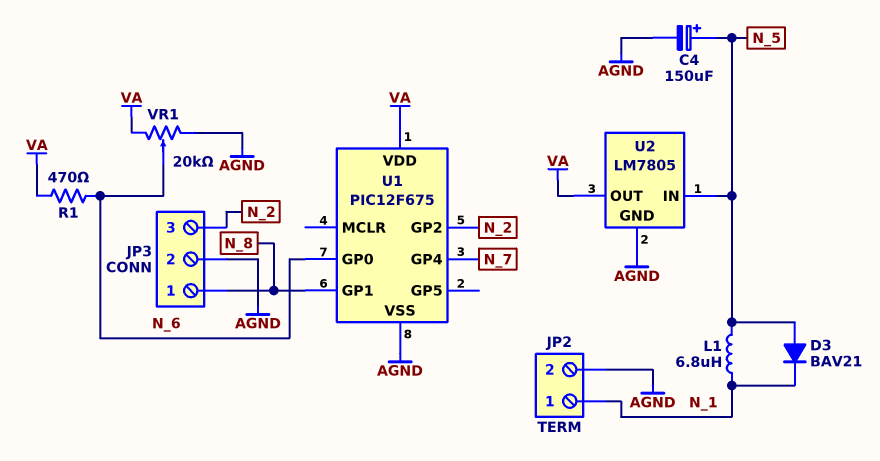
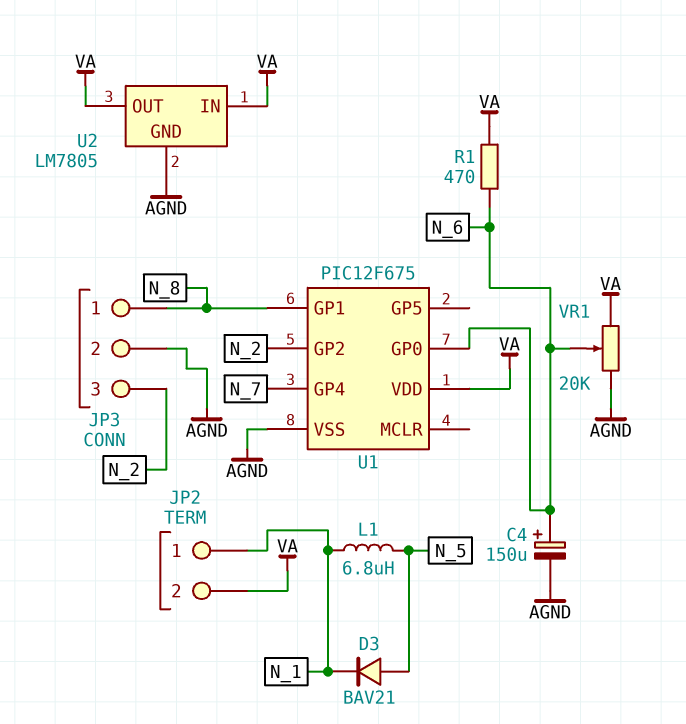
C4: 150uF (plus N_5, minus AGND) -> 150uF (plus N_6, minus AGND)
JP2 pin 2: AGND -> VA
U2 pin IN: N_5 -> VA

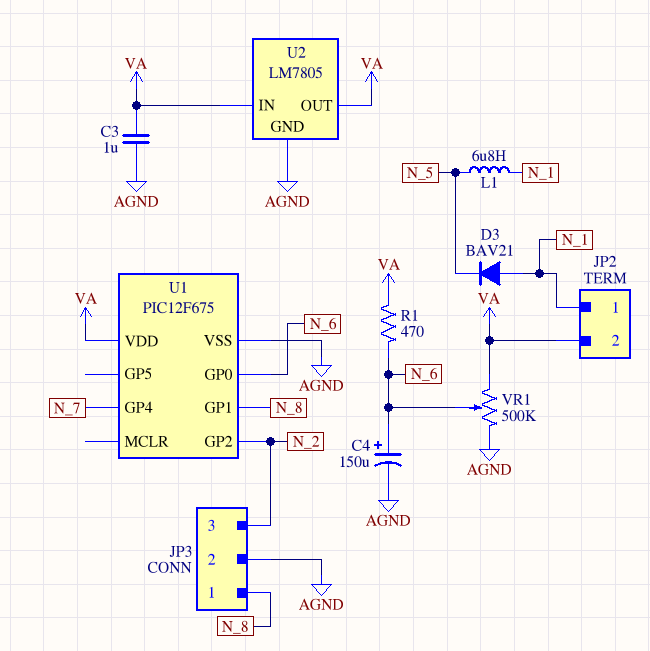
C3: none -> 1uF (AGND, VA)
D3: diode BAV21 (A N_5, K N_1) -> diode BAV21 (A N_1, K N_5)
VR1: 20k (AGND, VA, wiper N_6) -> 500k (AGND, VA, wiper N_6)

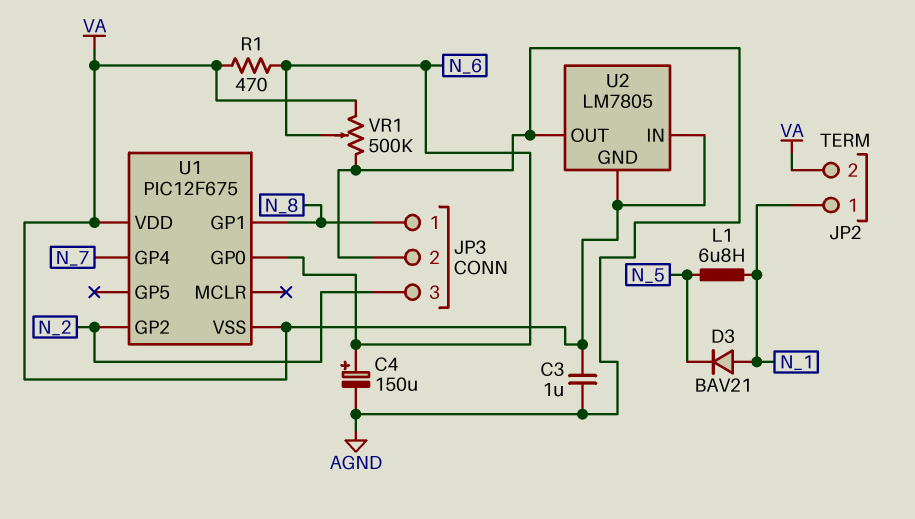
U1 pin VSS: AGND -> VA
U2 pin GND: AGND -> VA
U2 pin OUT: VA -> AGND

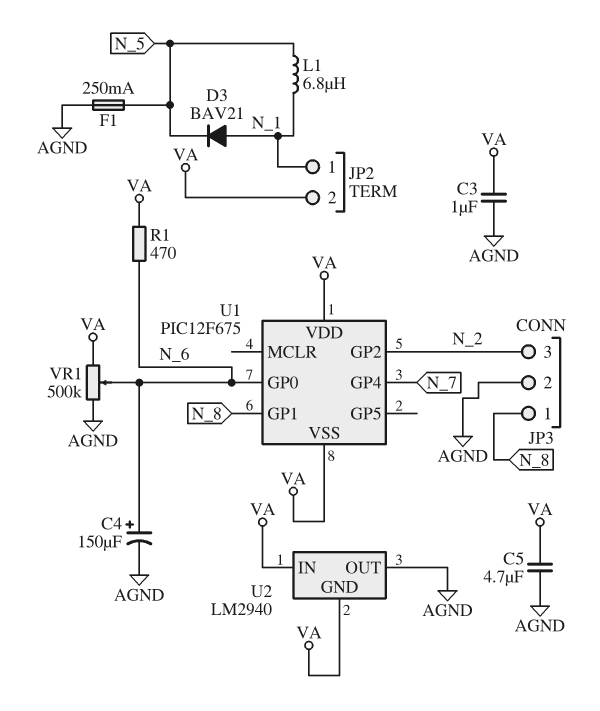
C5: none -> 4.7uF (AGND, VA)
F1: none -> 250mA (AGND, N_5)
U2: LM7805 -> LM2940

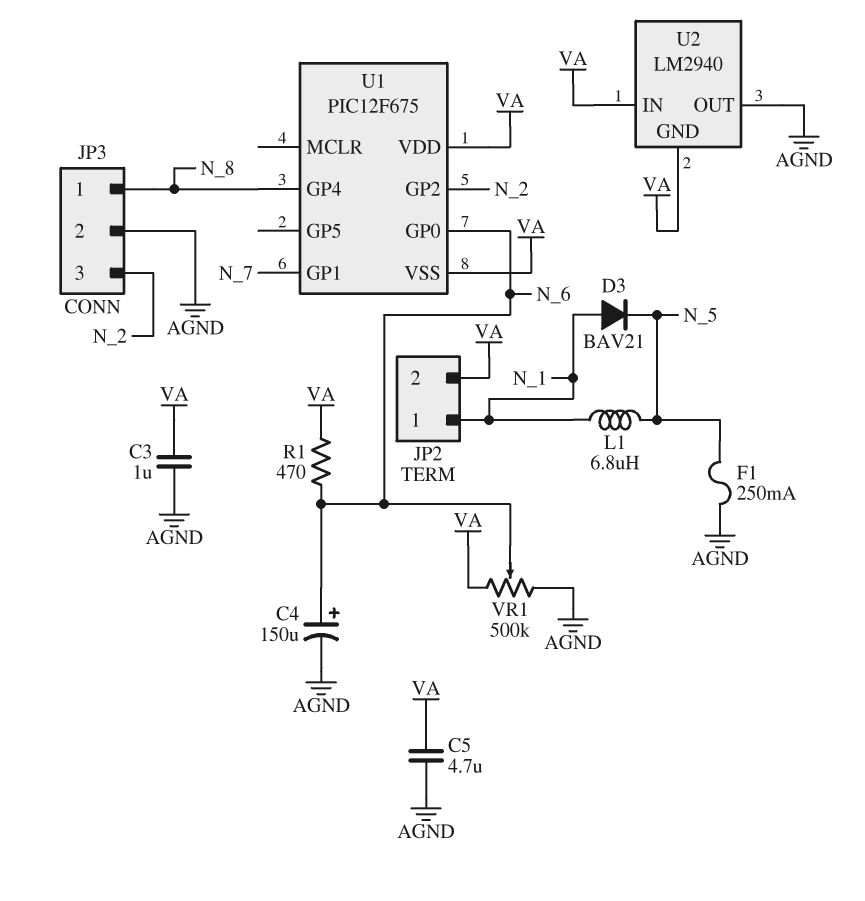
U1 pin GP1: N_8 -> N_7
U1 pin GP4: N_7 -> N_8

